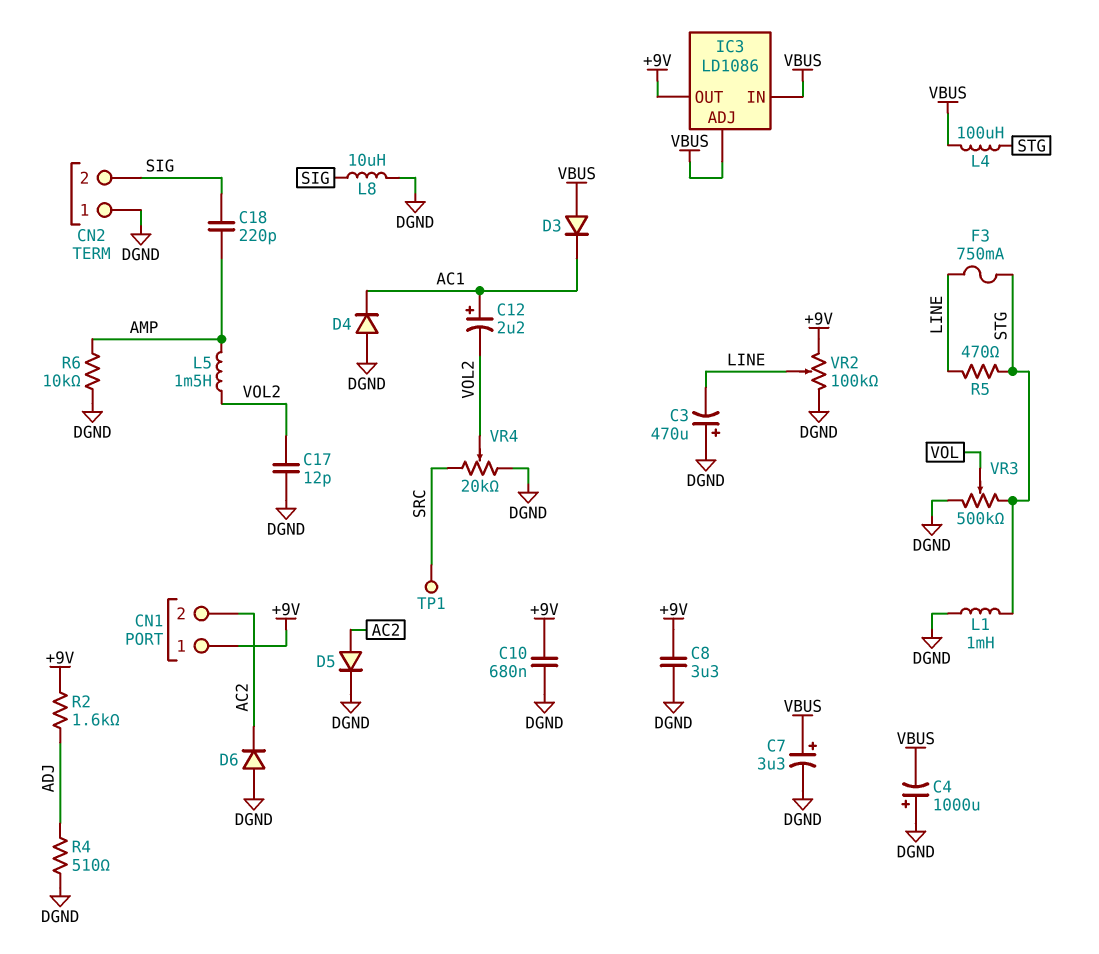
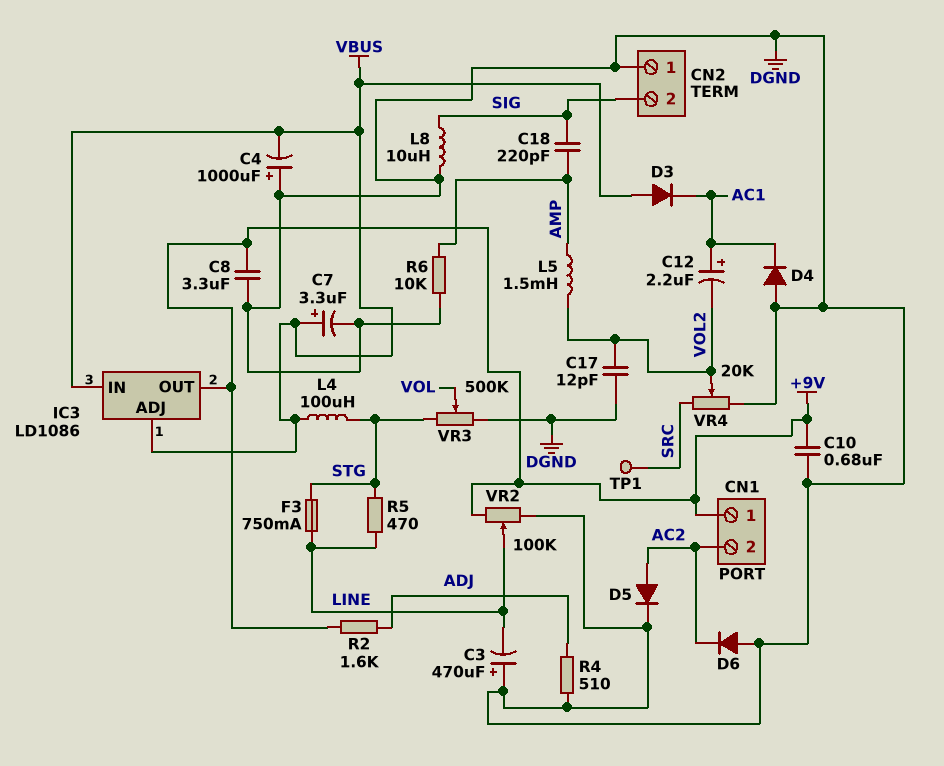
L1: 1mH (DGND, STG) -> none

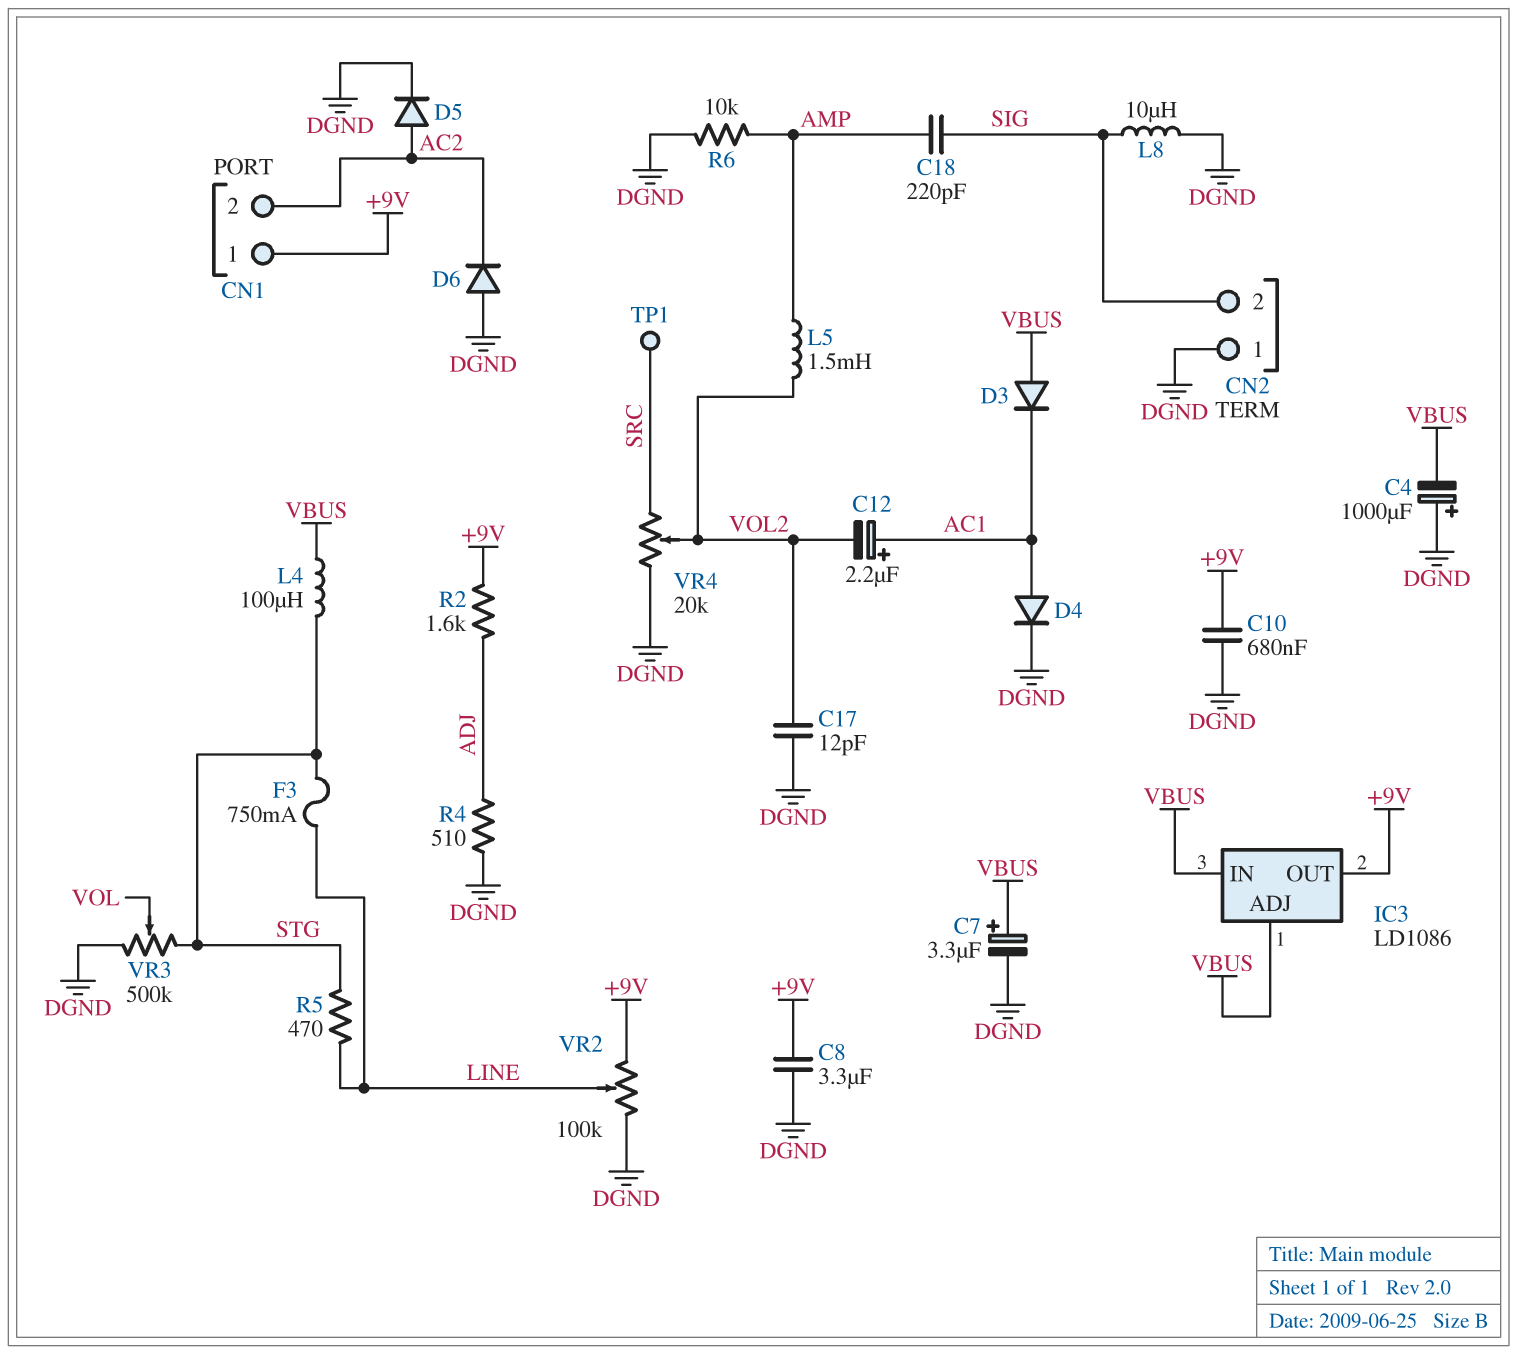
C3: 470uF (plus DGND, minus LINE) -> none
D4: diode (A DGND, K AC1) -> diode (A AC1, K DGND)

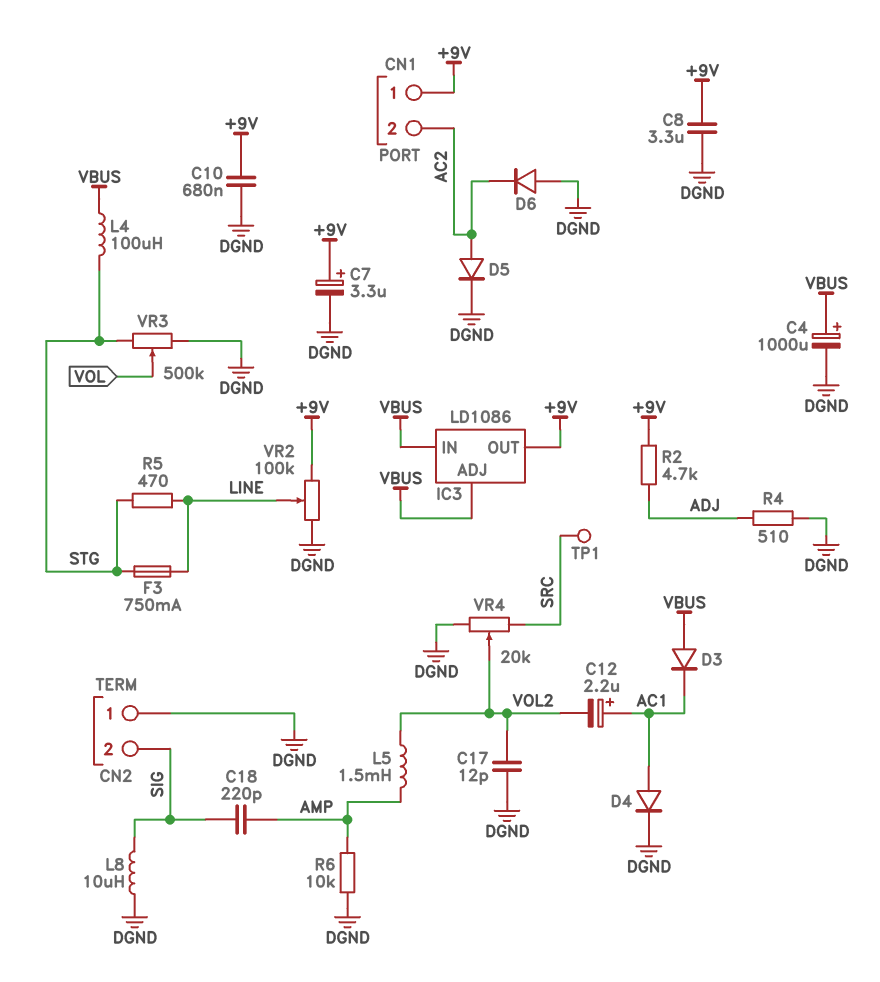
C4: 1000uF (plus DGND, minus VBUS) -> 1000uF (plus VBUS, minus DGND)
C7: 3.3uF (plus VBUS, minus DGND) -> 3.3uF (plus +9V, minus DGND)
R2: 1.6k (+9V, ADJ) -> 4.7k (+9V, ADJ)

